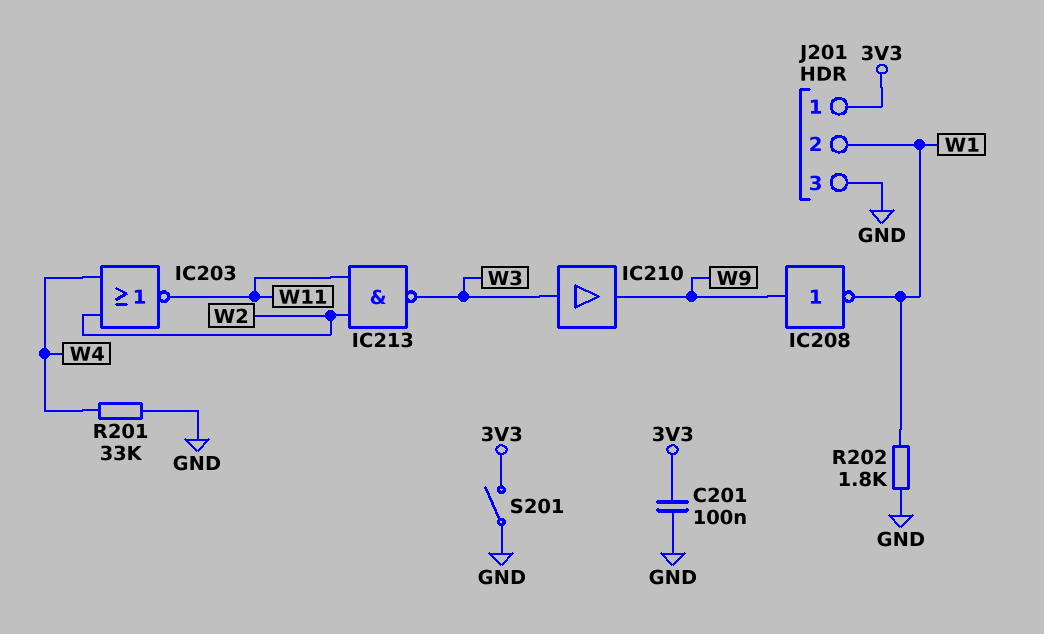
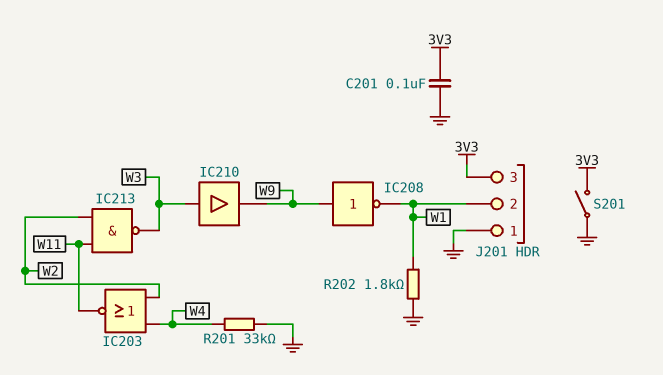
J201 pin 1: 3V3 -> GND
J201 pin 3: GND -> 3V3

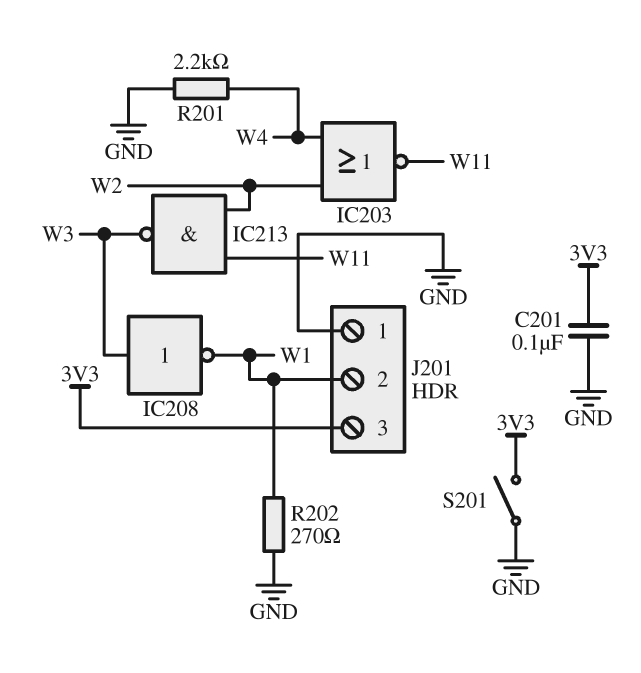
IC208: NOT (in W9, out W1) -> NOT (in W3, out W1)
IC210: buffer (in W3, out W9) -> none
R201: 33k (GND, W4) -> 2.2k (GND, W4)
R202: 1.8k (GND, W1) -> 270 (GND, W1)

